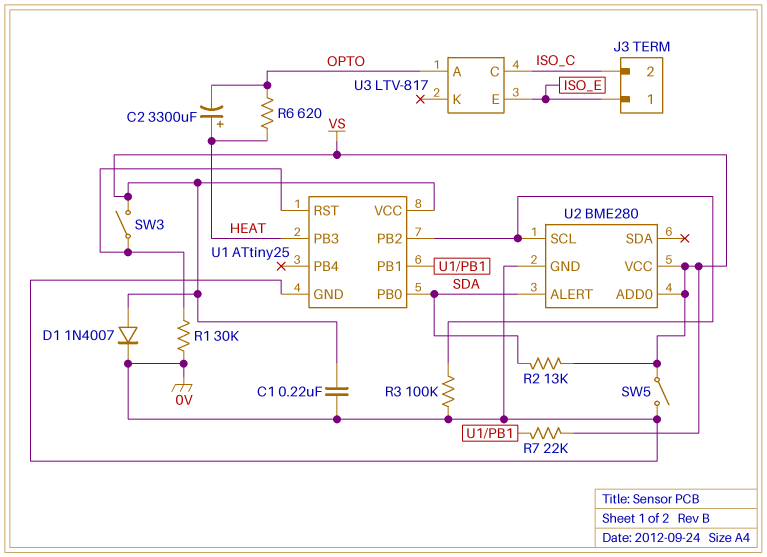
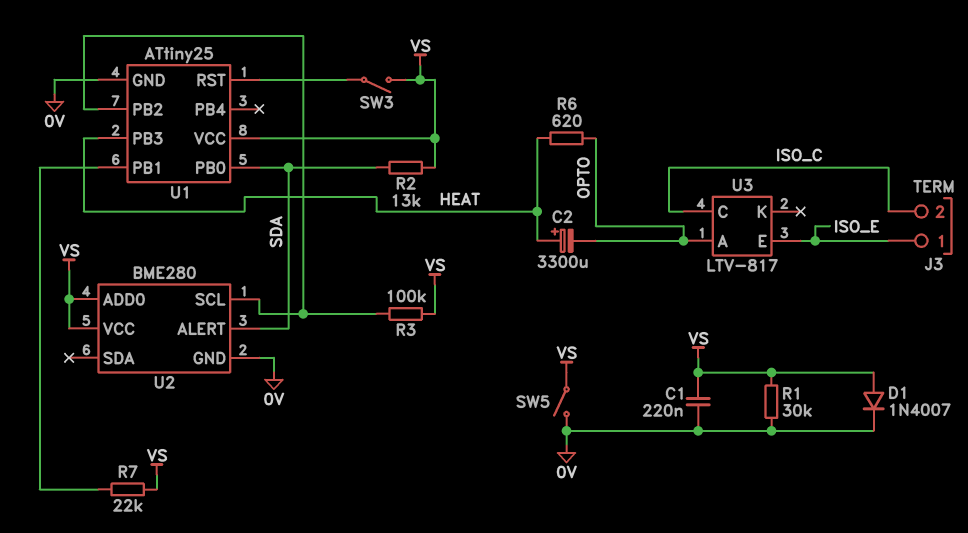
R1: 30k (0V, U1/RST) -> 30k (0V, VS)
R3: 100k (0V, U1/PB2) -> 100k (U1/PB2, VS)

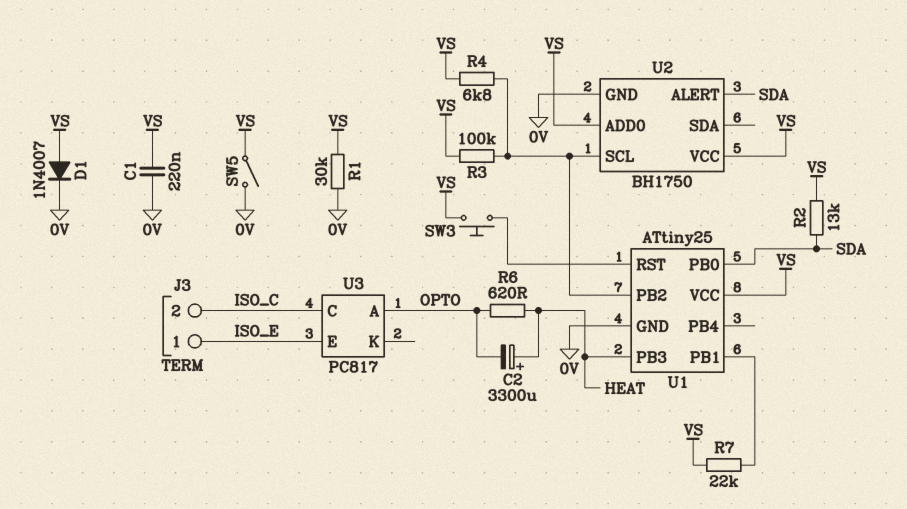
R4: none -> 6.8k (U1/PB2, VS)
SW3: switch (U1/RST, VS) -> button (U1/RST, VS)
U2: BME280 -> BH1750
U3: LTV-817 -> PC817

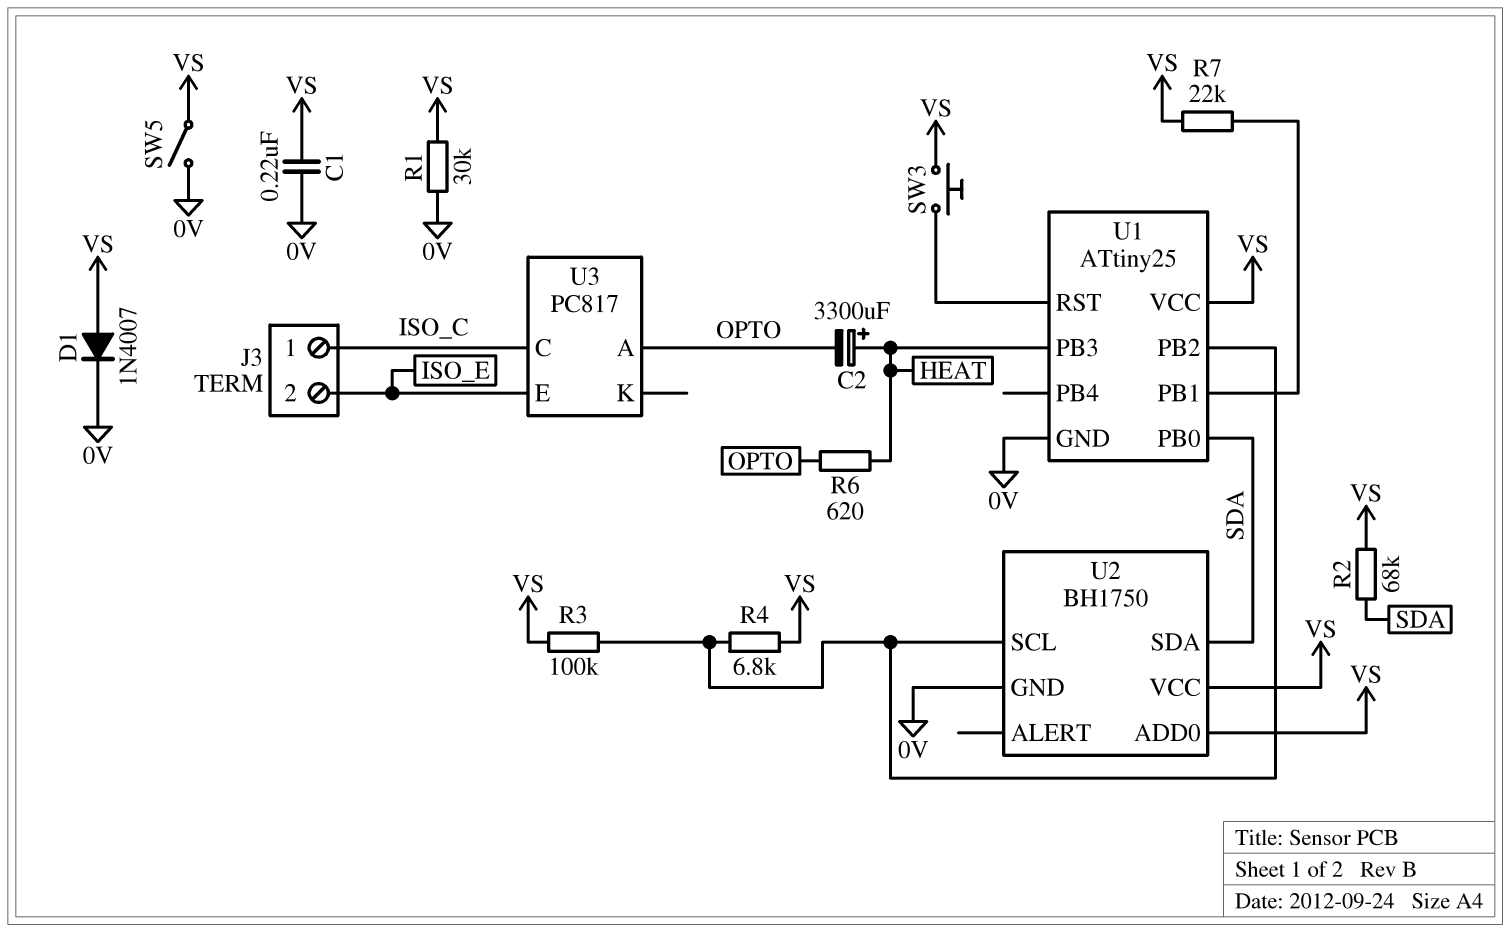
J3 pin 1: ISO_E -> ISO_C
J3 pin 2: ISO_C -> ISO_E
R2: 13k (SDA, VS) -> 68k (SDA, VS)
U2 pin ALERT: SDA -> none
U2 pin SDA: none -> SDA

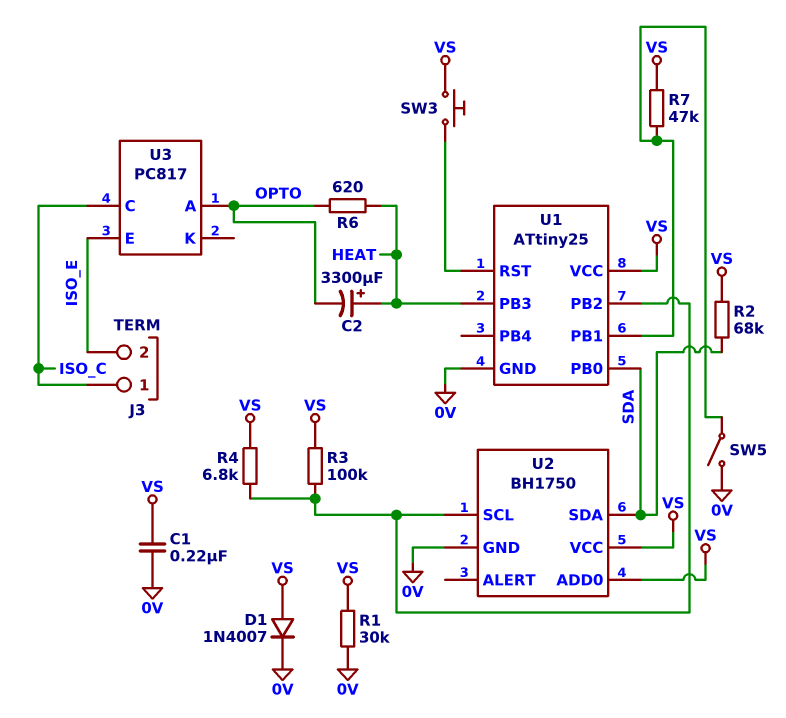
R7: 22k (U1/PB1, VS) -> 47k (U1/PB1, VS)
SW5: switch (0V, VS) -> switch (0V, U1/PB1)

